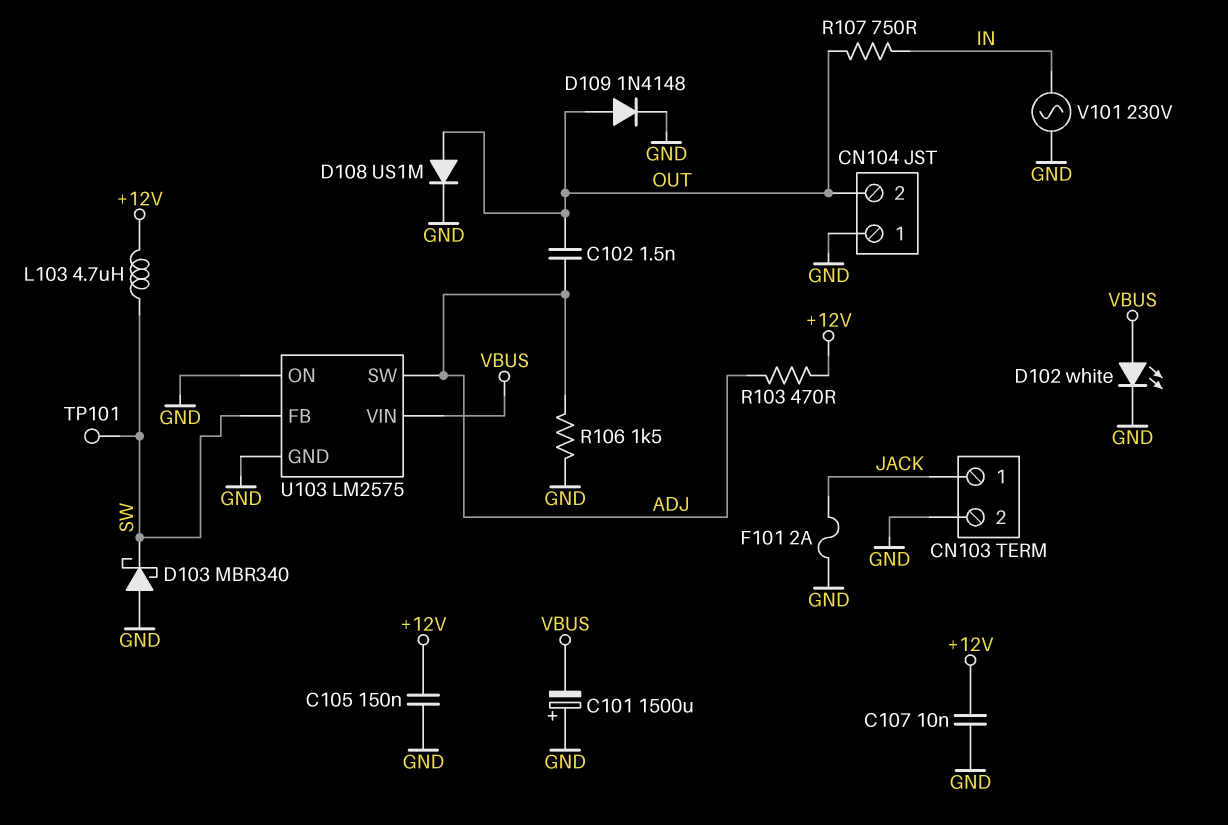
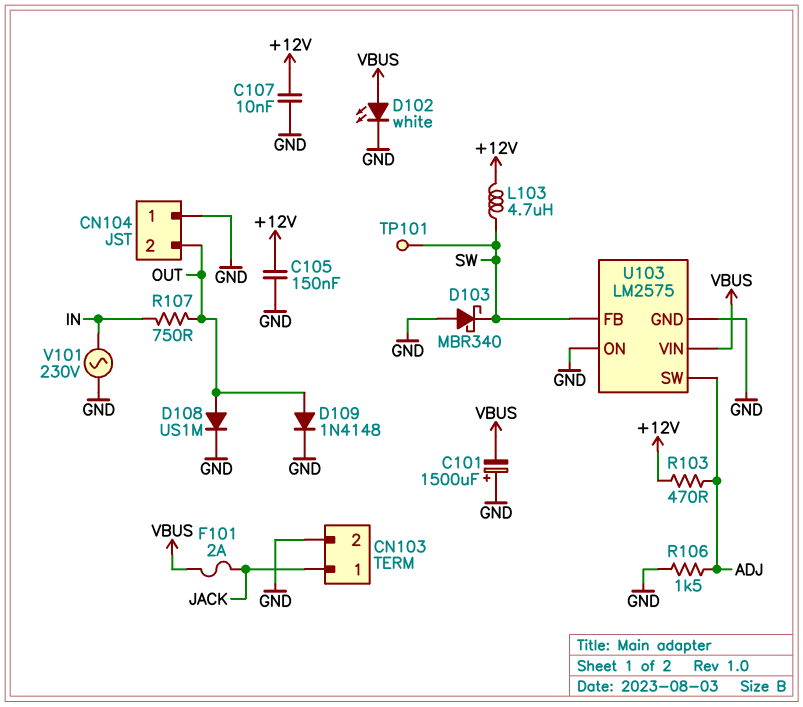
C102: 1.5nF (ADJ, OUT) -> none
F101: 2A (GND, JACK) -> 2A (JACK, VBUS)

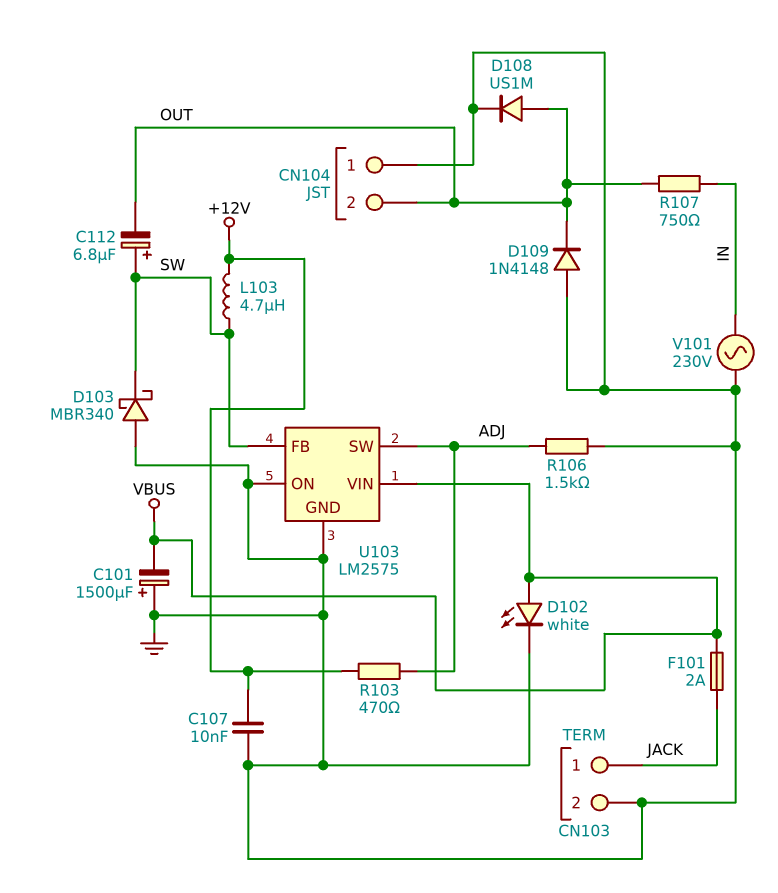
C105: 150nF (+12V, GND) -> none
C112: none -> 6.8uF (plus SW, minus OUT)
D109: diode 1N4148 (A OUT, K GND) -> diode 1N4148 (A GND, K OUT)
TP101: test point (SW) -> none

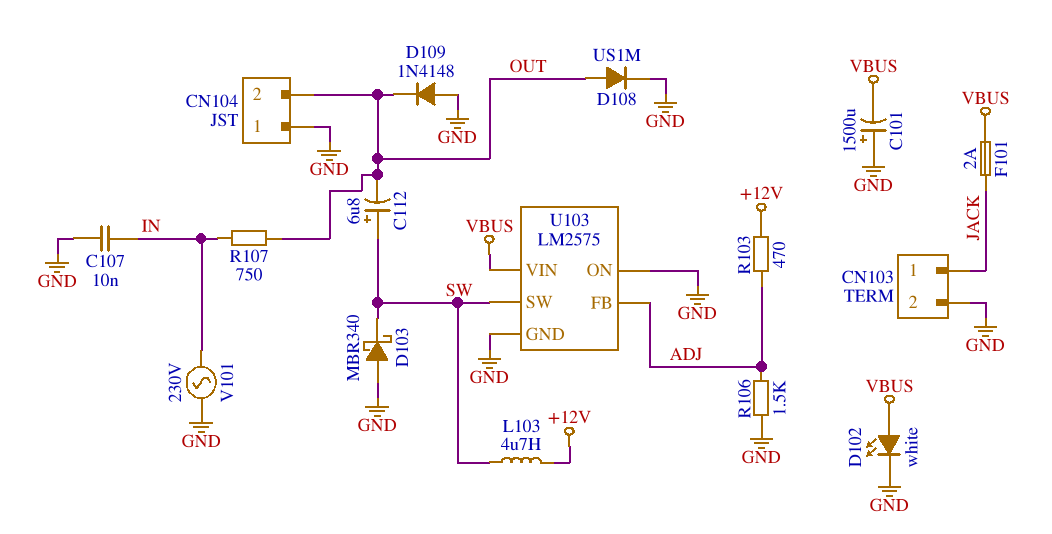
C107: 10nF (+12V, GND) -> 10nF (GND, IN)
U103 pin FB: SW -> ADJ
U103 pin SW: ADJ -> SW

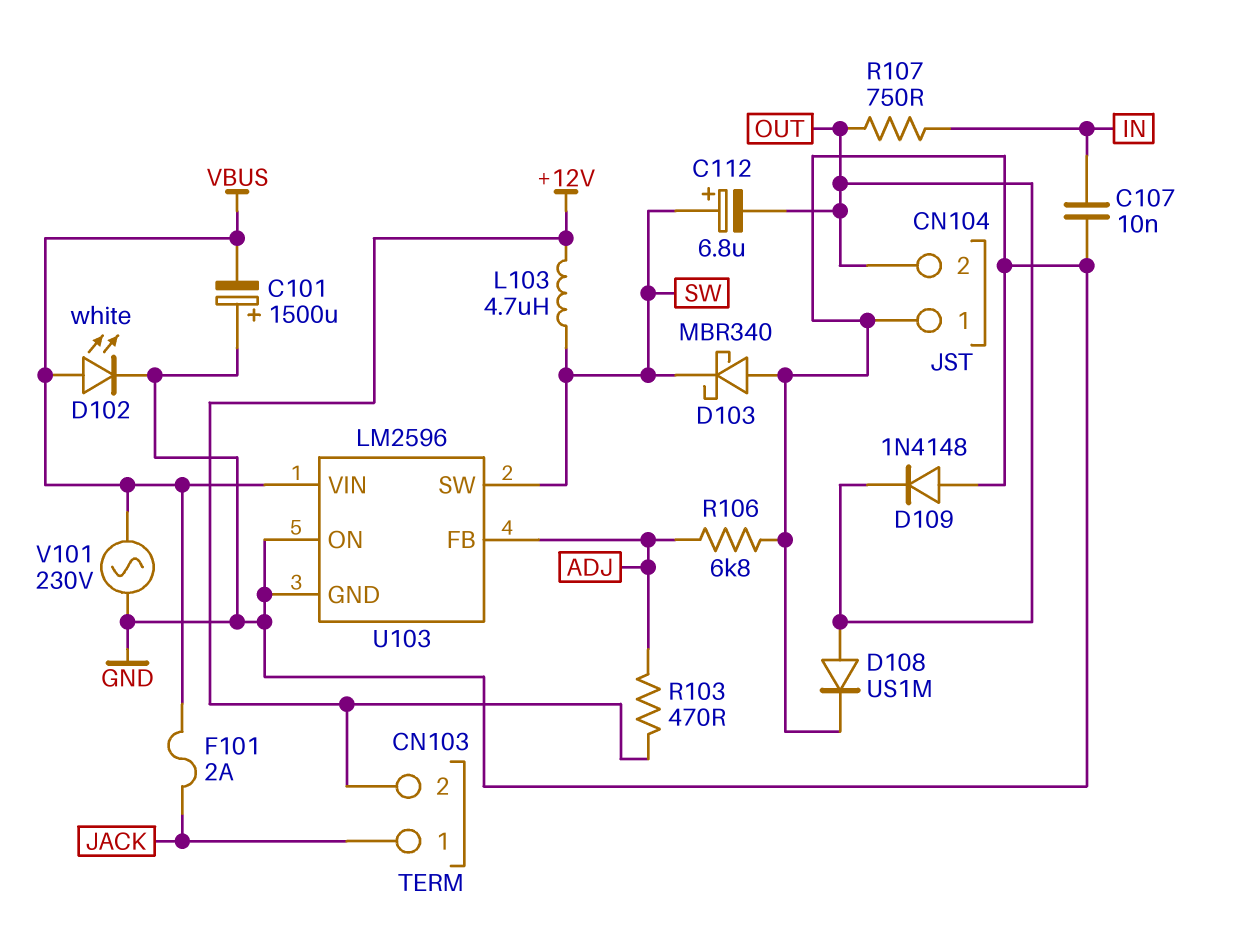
CN103 pin 2: GND -> +12V
R106: 1.5k (ADJ, GND) -> 6.8k (ADJ, GND)
U103: LM2575 -> LM2596
V101: AC 230V (GND, IN) -> AC 230V (GND, VBUS)

